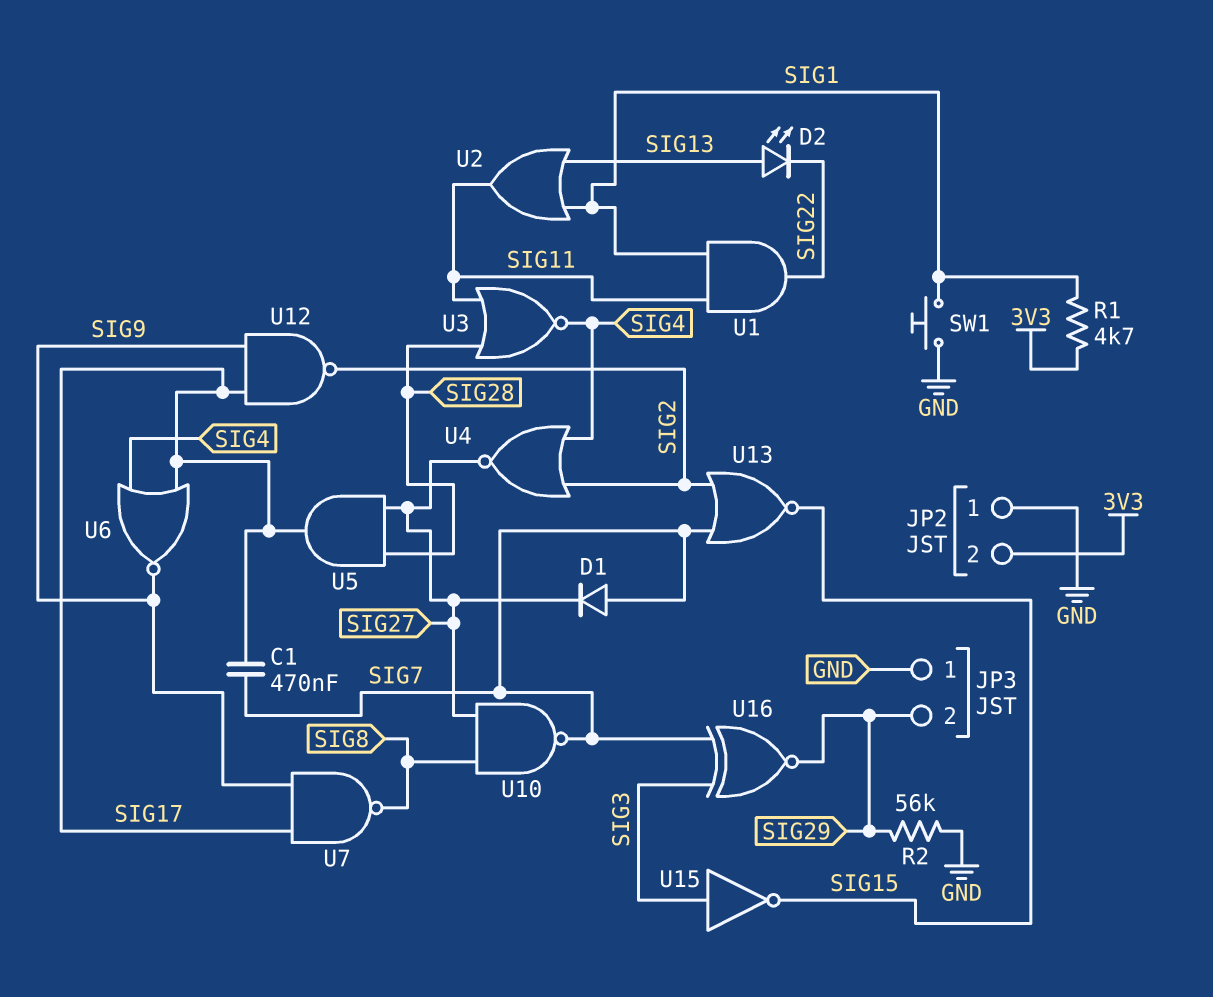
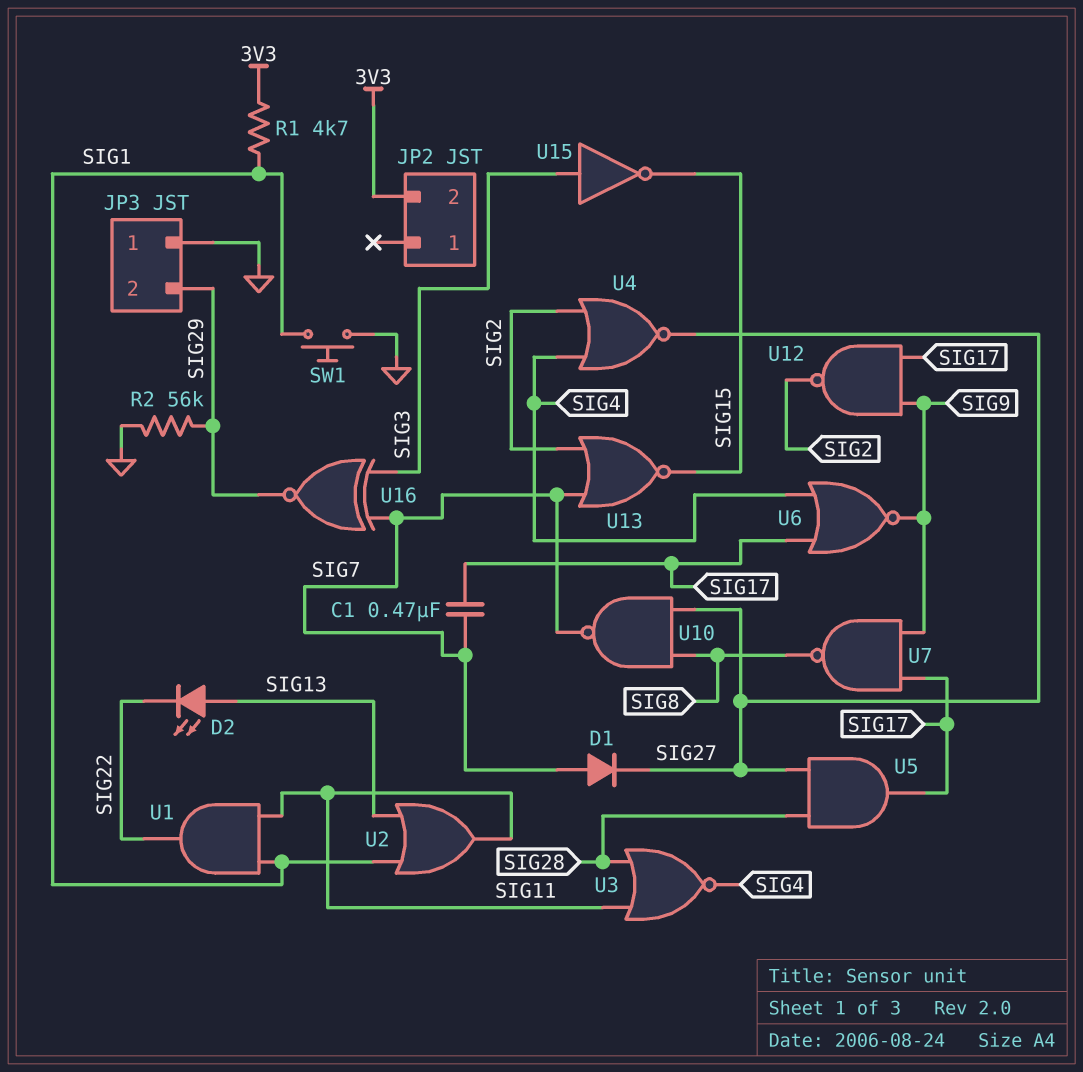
JP2 pin 1: GND -> none

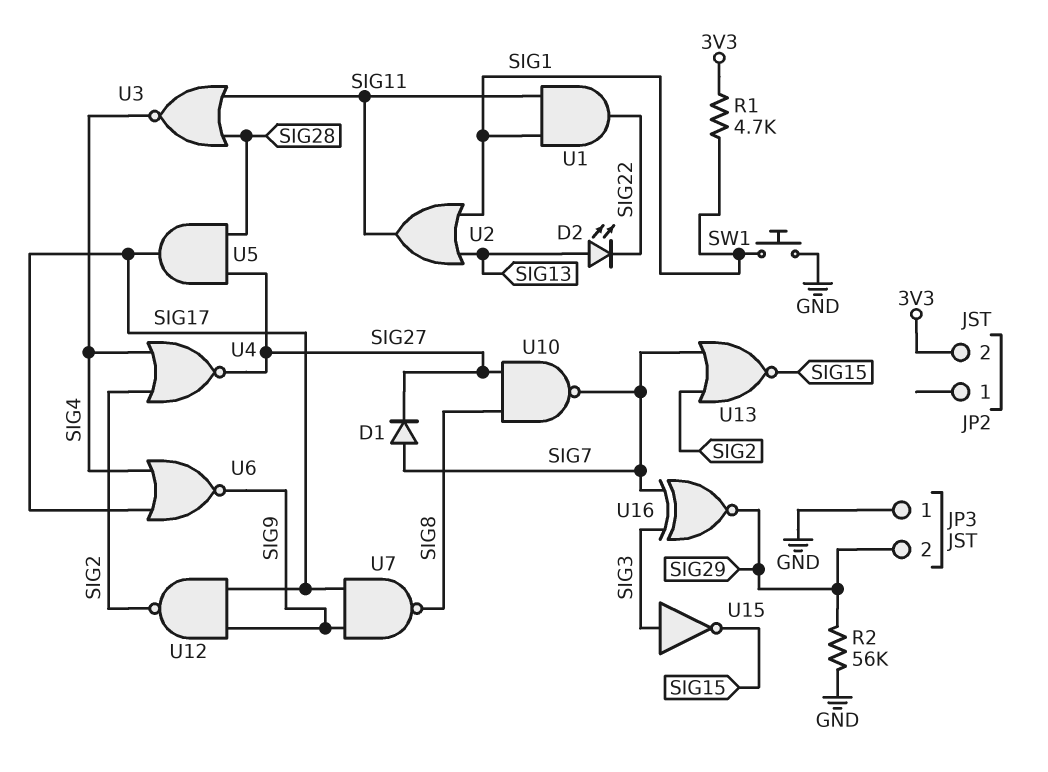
C1: 470nF (SIG7, SIG17) -> none

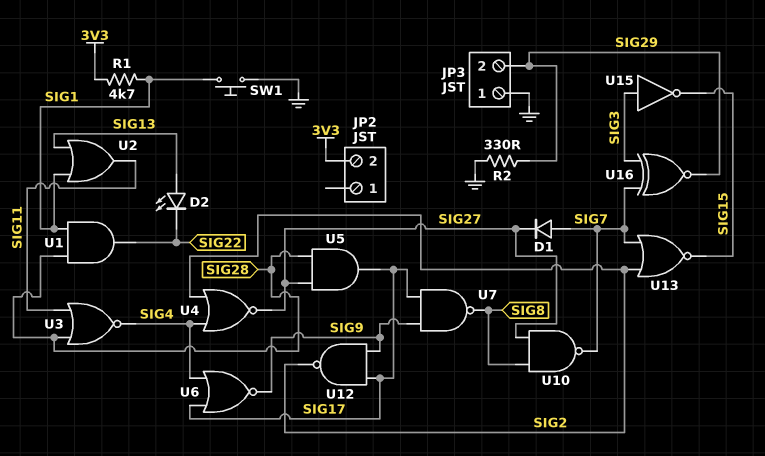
R2: 56k (GND, SIG29) -> 330 (GND, SIG29)
U1: AND (in SIG1, in SIG11, out SIG22) -> AND (in SIG1, in SIG28, out SIG22)

